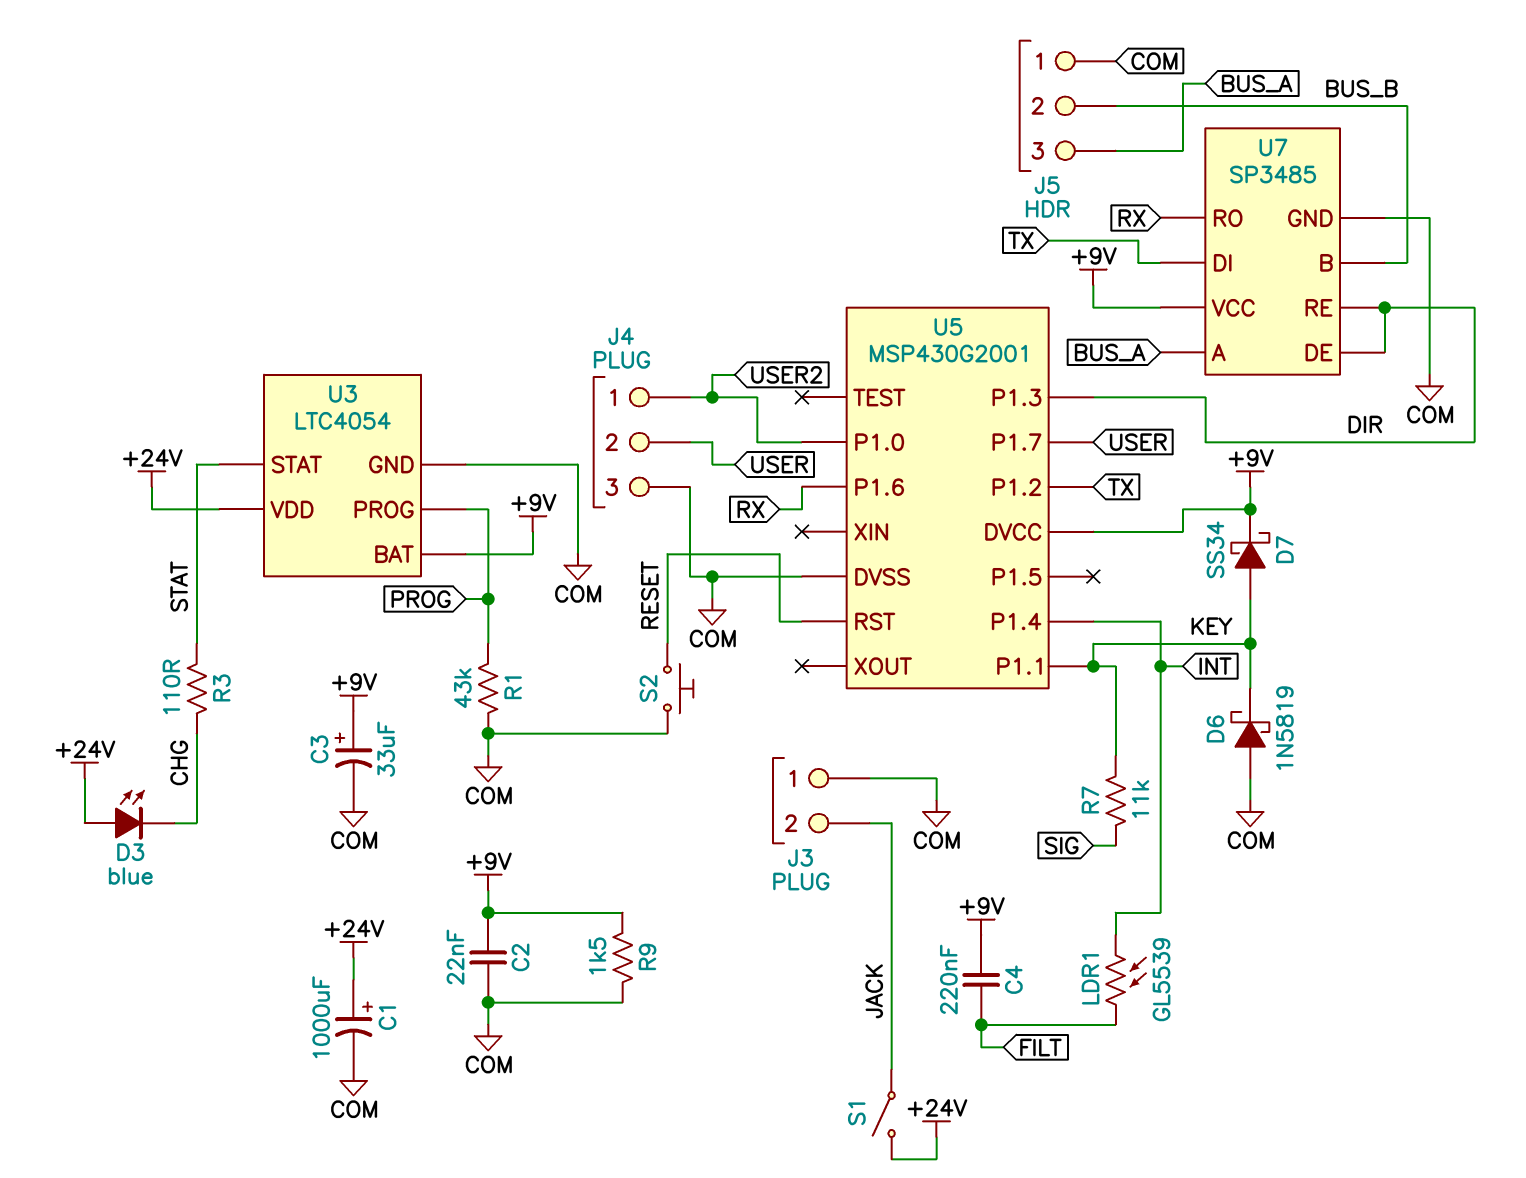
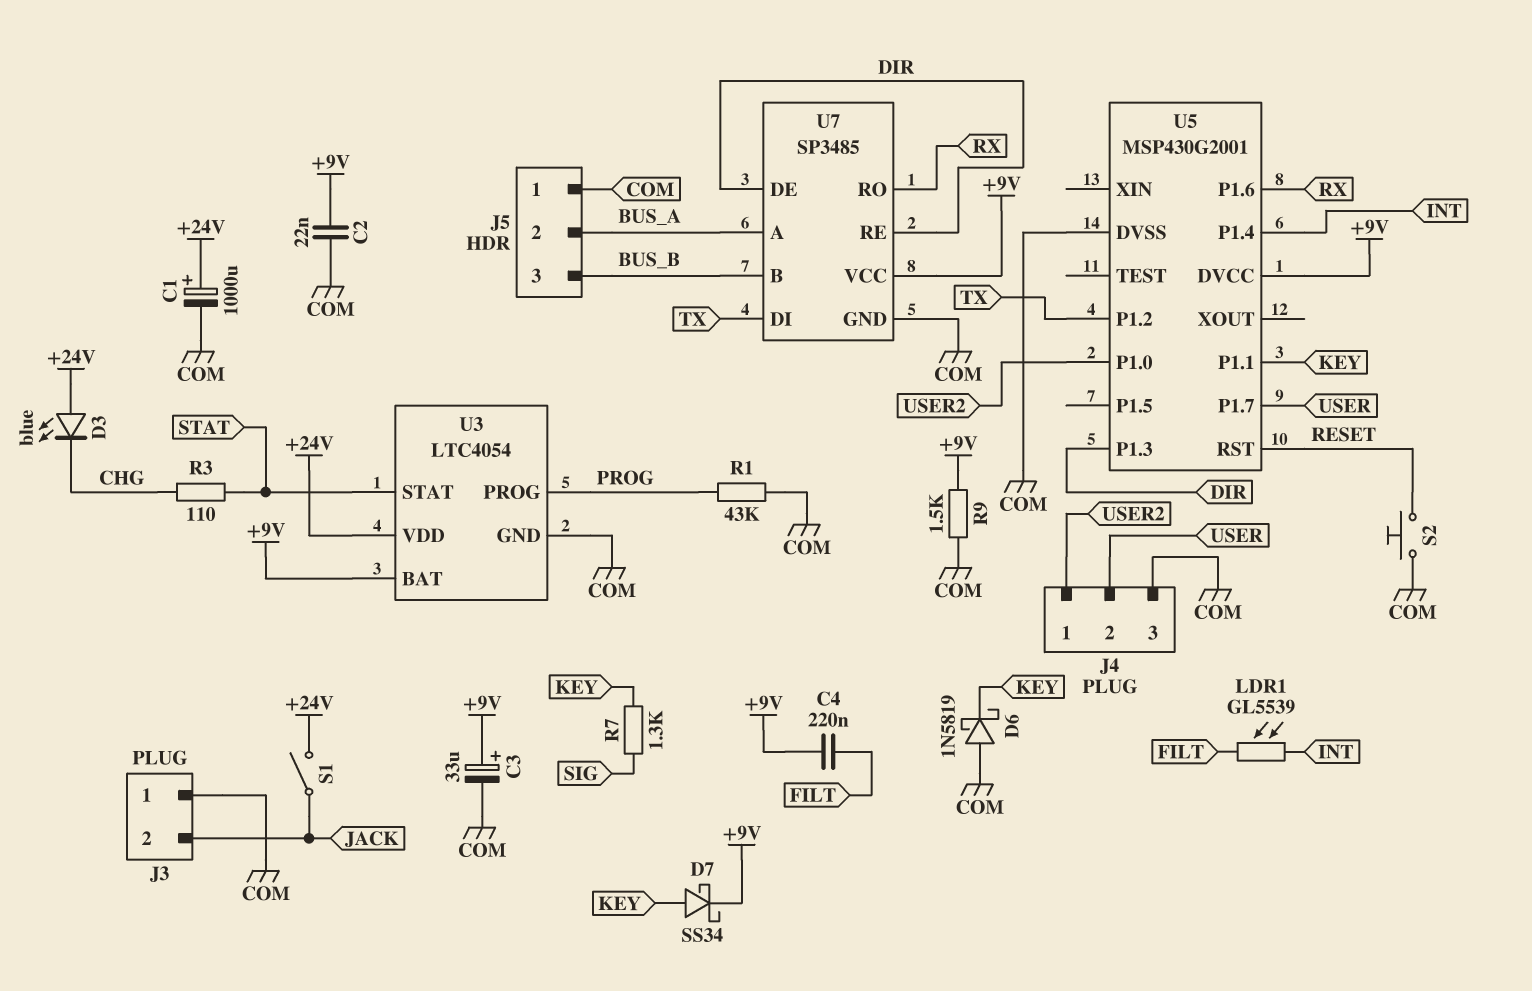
J5 pin 2: BUS_B -> BUS_A
J5 pin 3: BUS_A -> BUS_B
R7: 11k (KEY, SIG) -> 1.3k (KEY, SIG)

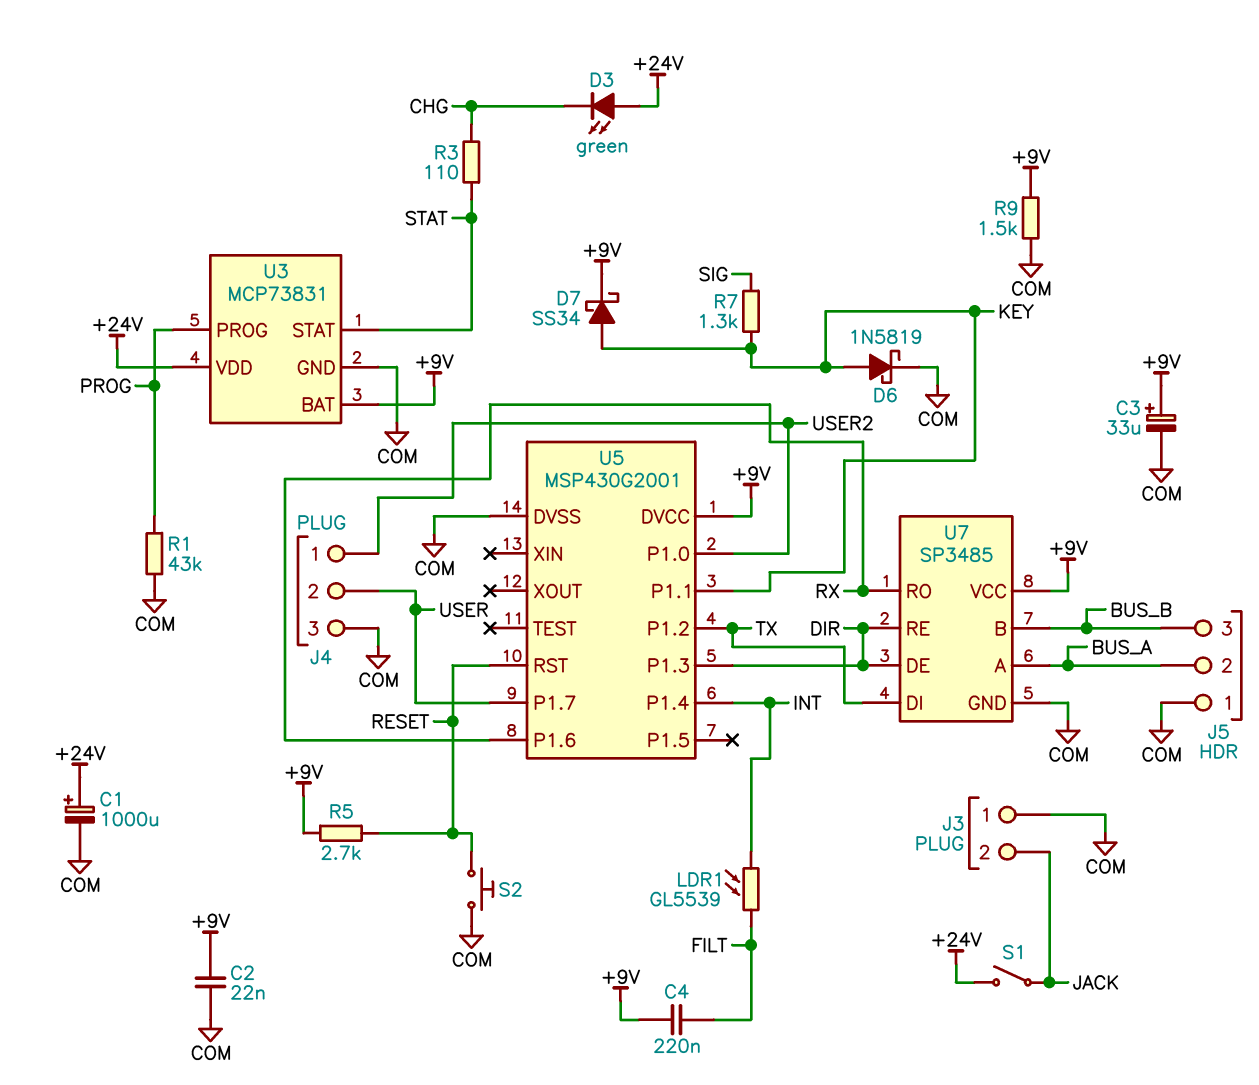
D3: LED blue (A +24V, K CHG) -> LED green (A +24V, K CHG)
D6: schottky 1N5819 (A COM, K KEY) -> schottky 1N5819 (A KEY, K COM)
R5: none -> 2.7k (+9V, RESET)
U3: LTC4054 -> MCP73831

